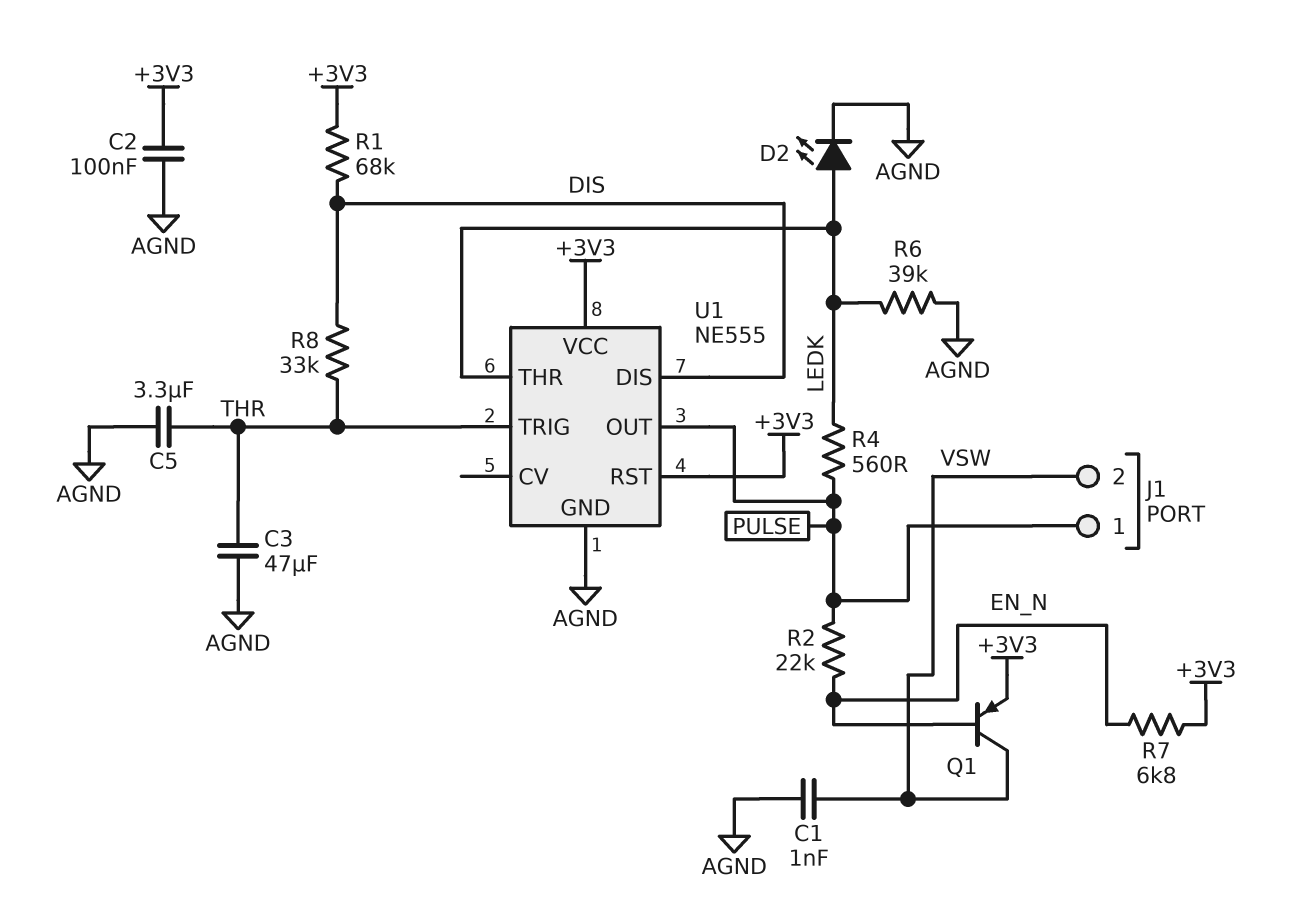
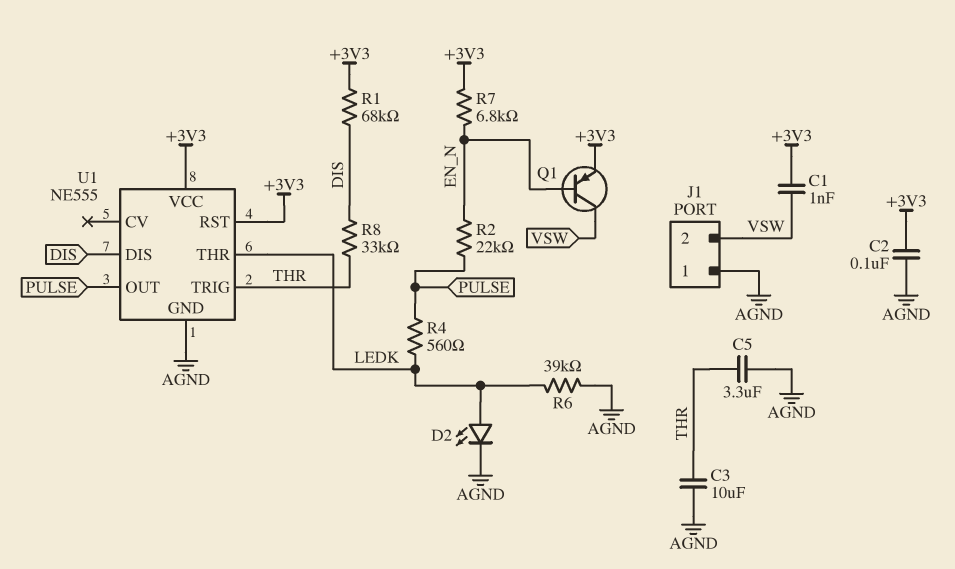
C1: 1nF (AGND, VSW) -> 1nF (+3V3, VSW)
C3: 47uF (AGND, THR) -> 10uF (AGND, THR)
J1 pin 1: PULSE -> AGND

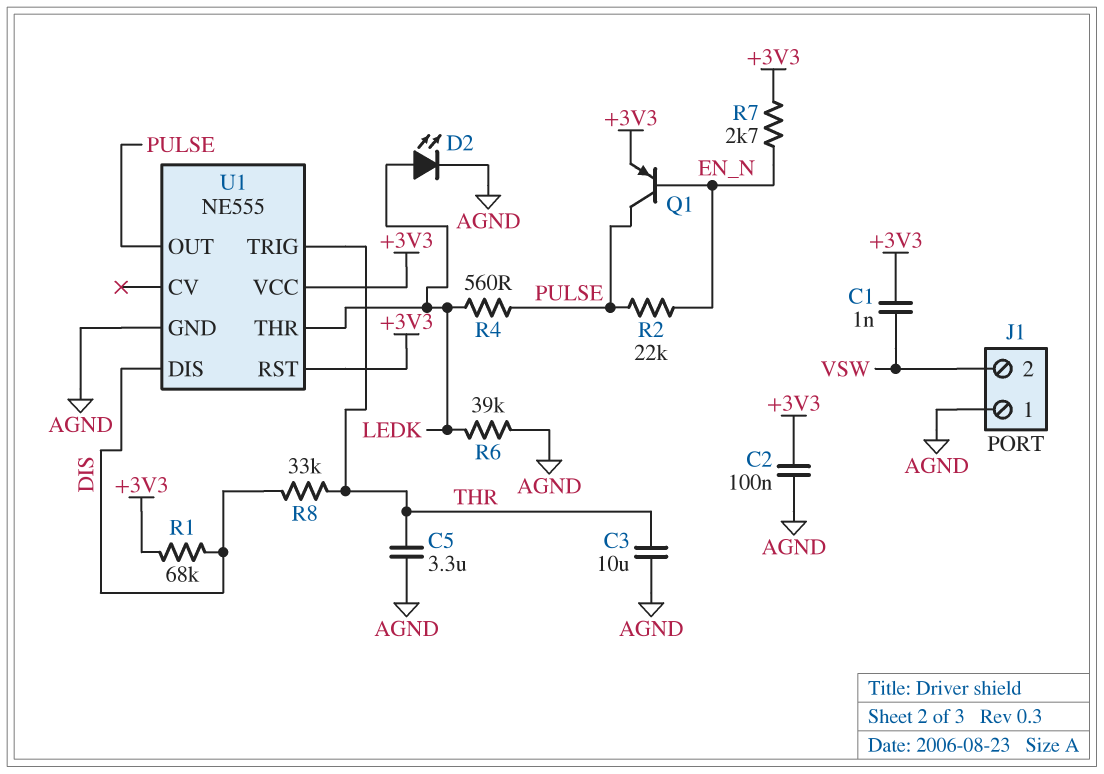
Q1: PNP (B EN_N, C VSW, E +3V3) -> PNP (B EN_N, C PULSE, E +3V3)
R7: 6.8k (+3V3, EN_N) -> 2.7k (+3V3, EN_N)

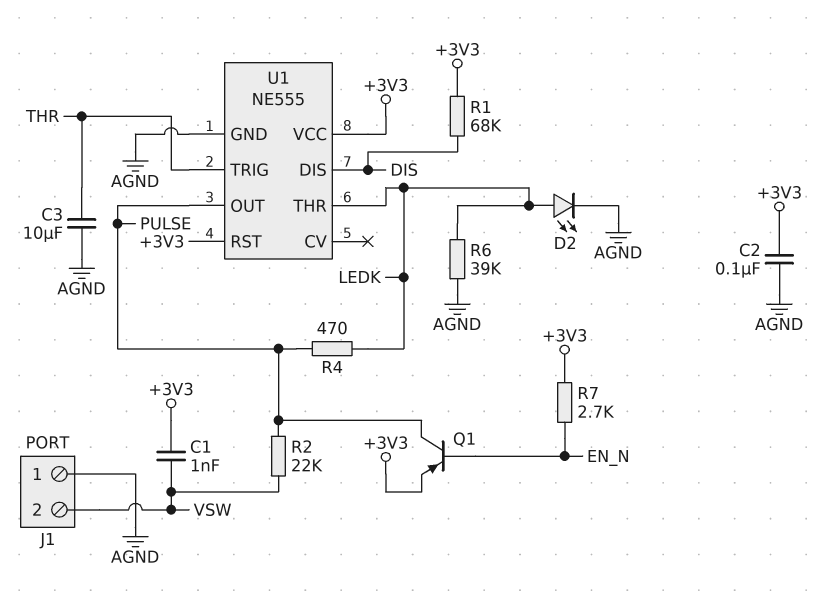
C5: 3.3uF (AGND, THR) -> none
R2: 22k (EN_N, PULSE) -> 22k (PULSE, VSW)
R4: 560 (LEDK, PULSE) -> 470 (LEDK, PULSE)
R8: 33k (DIS, THR) -> none

